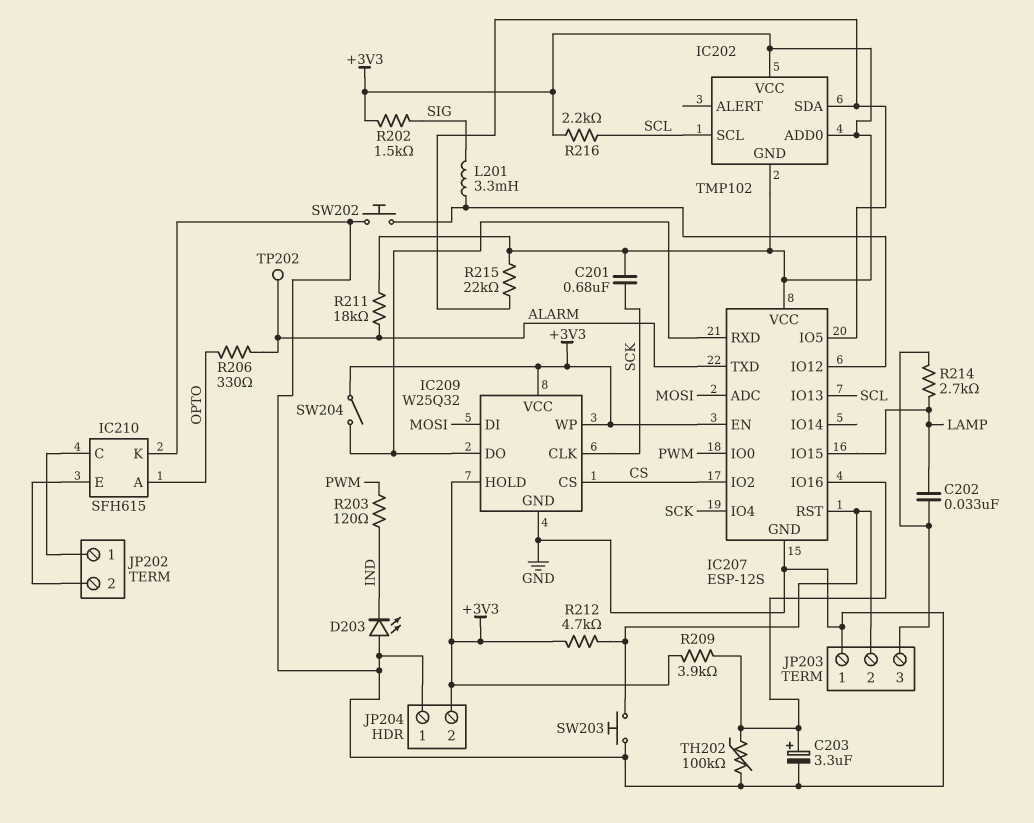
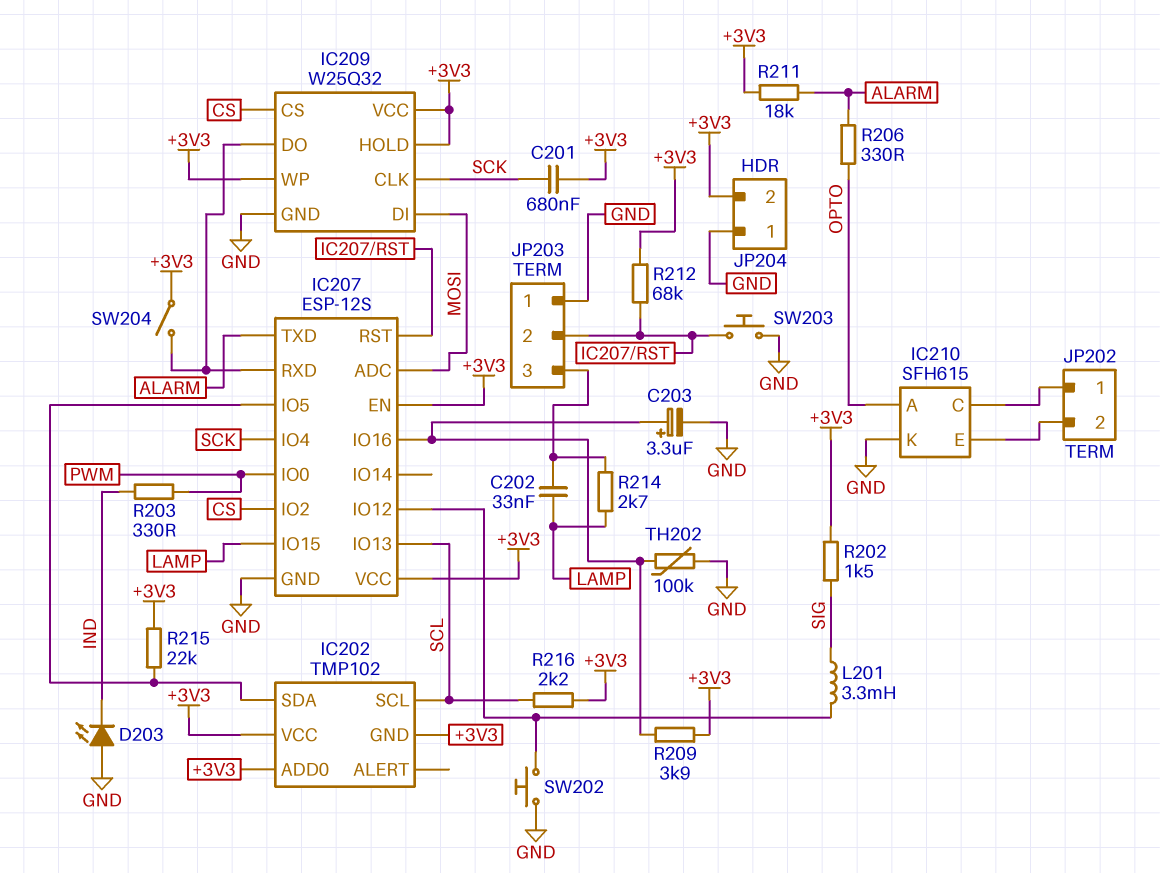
R203: 120 (IND, PWM) -> 330 (IND, PWM)
R212: 4.7k (+3V3, IC207/RST) -> 68k (+3V3, IC207/RST)
TP202: test point (ALARM) -> none

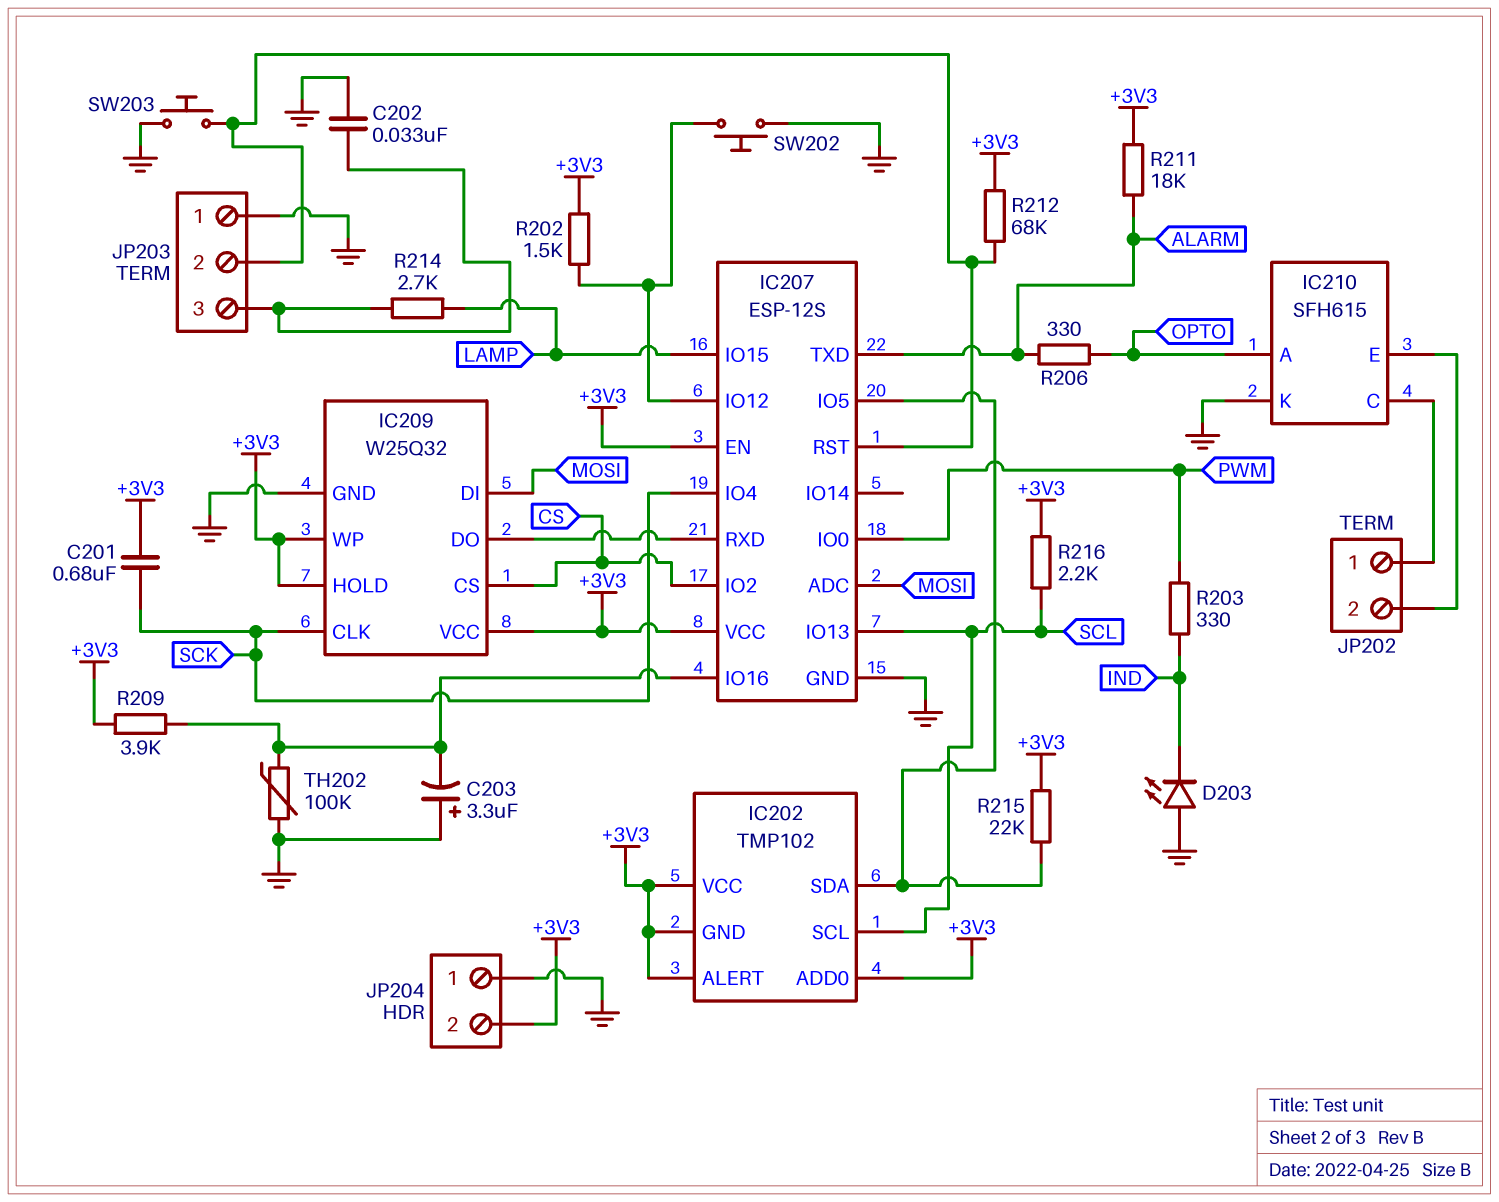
C202: 33nF (JP203/3, LAMP) -> 33nF (GND, JP203/3)
C203: 3.3uF (plus IC207/IO16, minus GND) -> 3.3uF (plus GND, minus IC207/IO16)
IC202 pin ALERT: none -> +3V3
L201: 3.3mH (IC207/IO12, SIG) -> none
R202: 1.5k (+3V3, SIG) -> 1.5k (+3V3, IC207/IO12)
SW204: switch (+3V3, IC207/RXD) -> none

